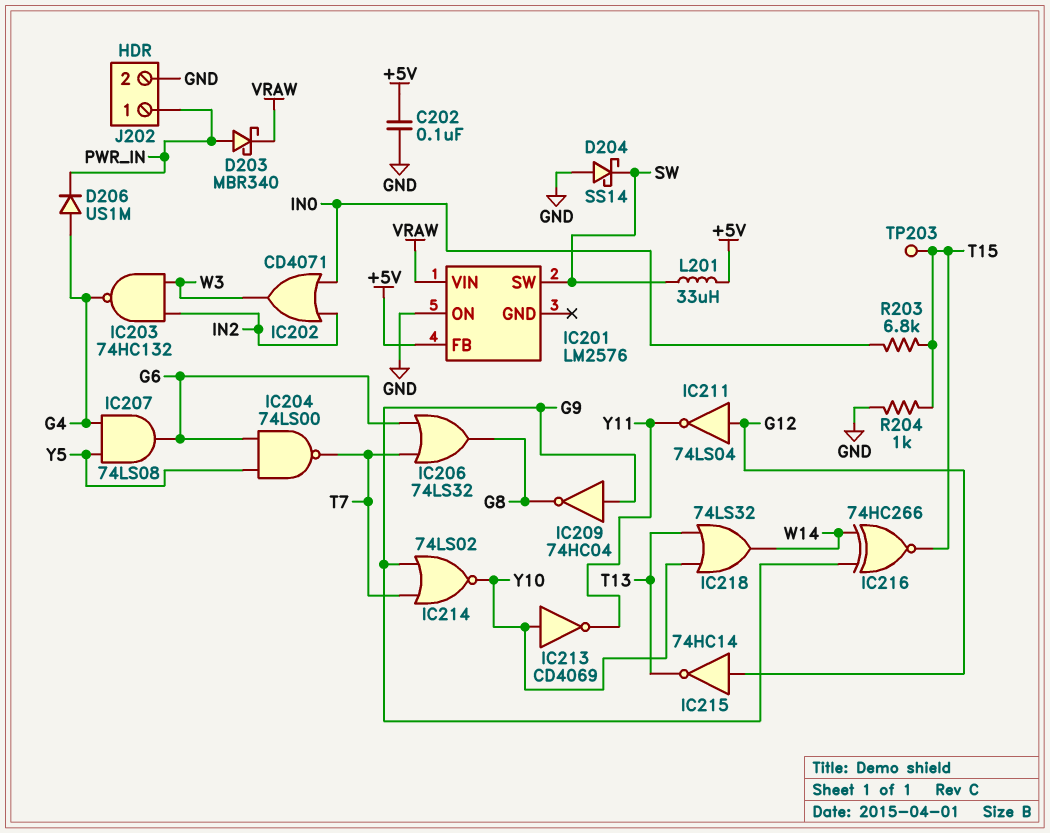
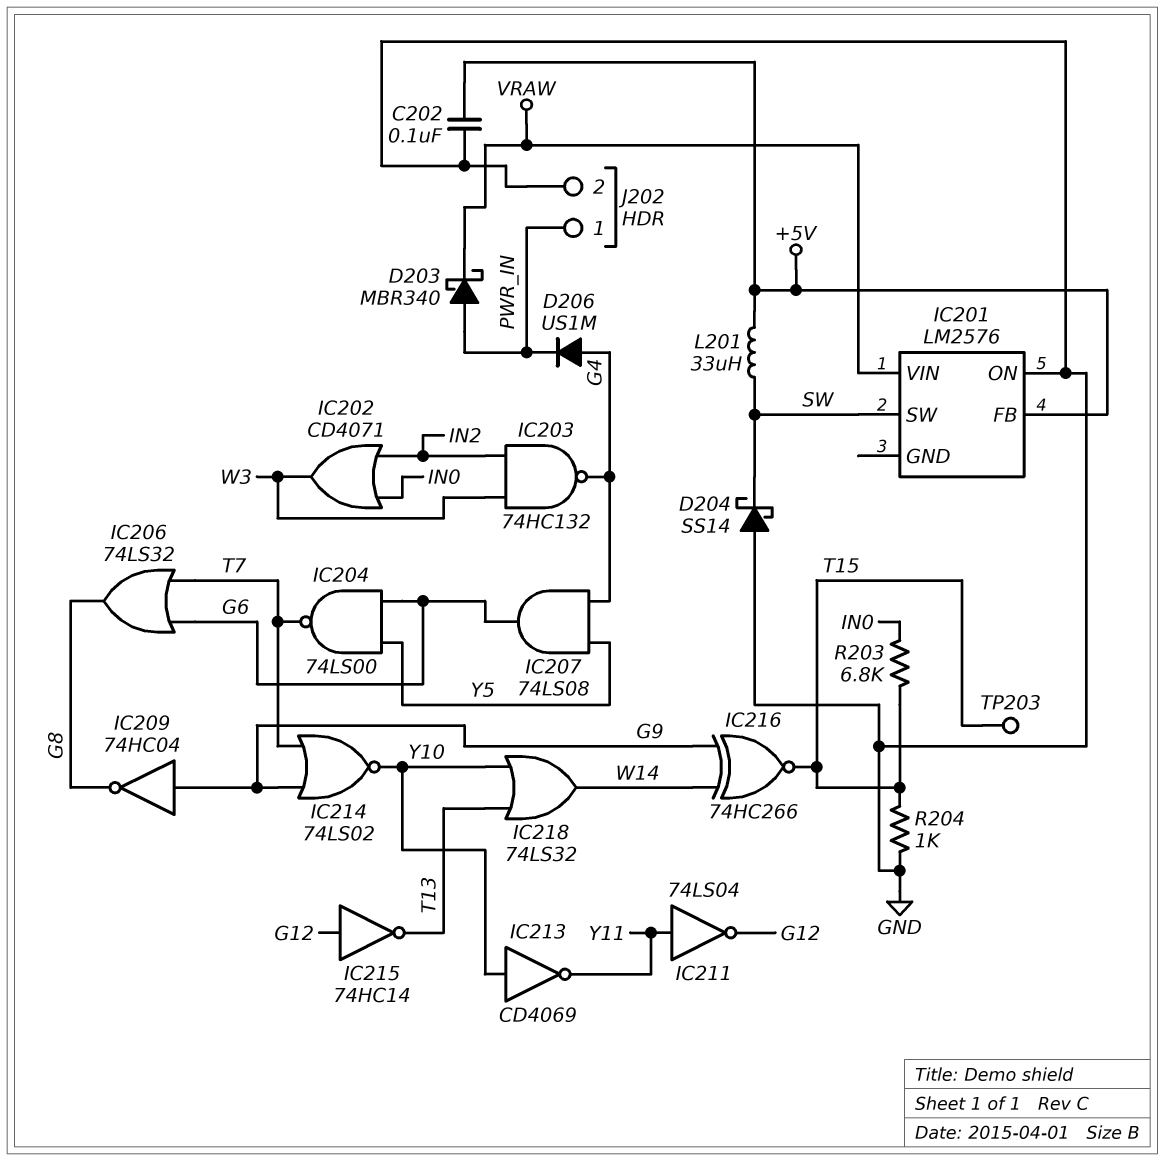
IC211: NOT 74LS04 (in G12, out Y11) -> NOT 74LS04 (in Y11, out G12)

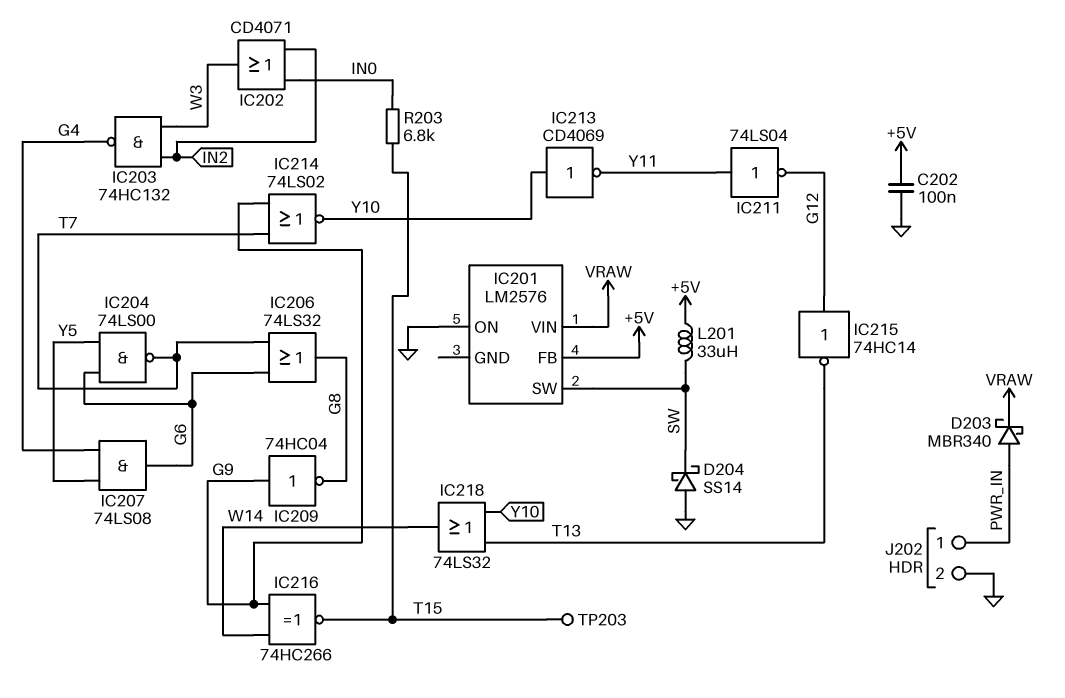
D206: diode US1M (A G4, K PWR_IN) -> none
R204: 1k (GND, T15) -> none

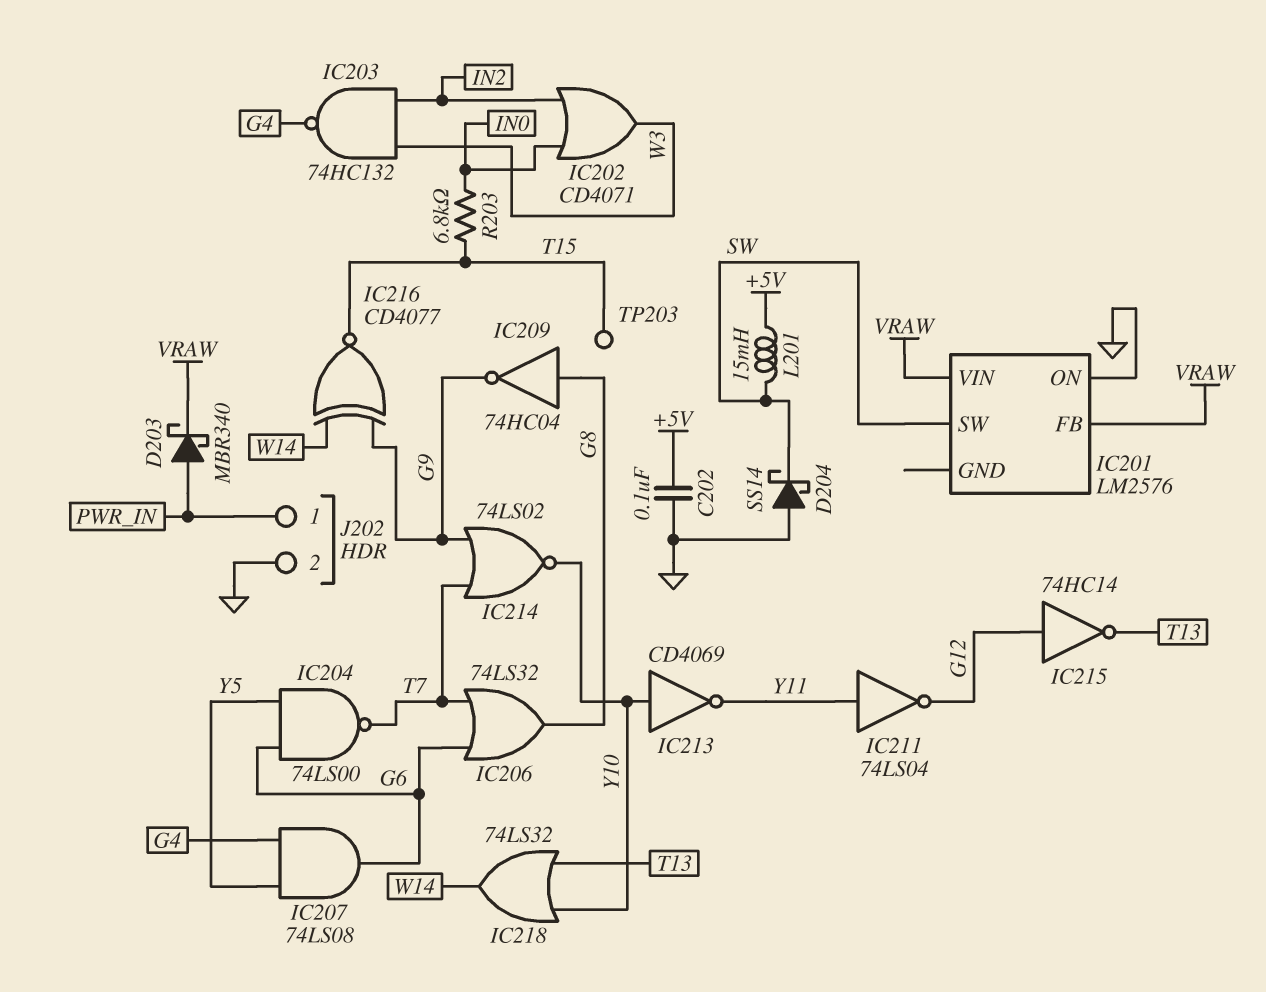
IC201 pin FB: +5V -> VRAW
IC209: NOT 74HC04 (in G9, out G8) -> NOT 74HC04 (in G8, out G9)
IC216: XNOR 74HC266 (in G9, in W14, out T15) -> XNOR CD4077 (in G9, in W14, out T15)
L201: 33uH (+5V, SW) -> 15mH (+5V, SW)

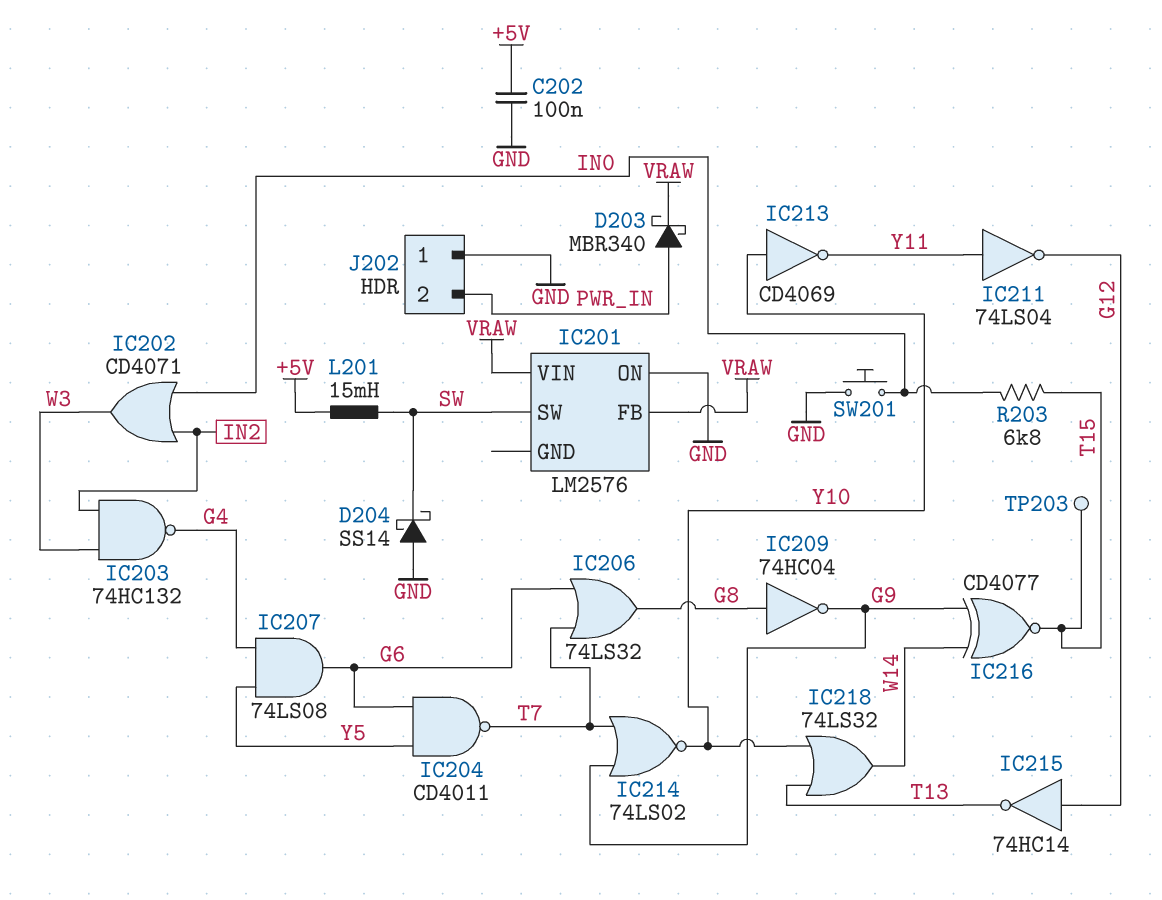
IC204: NAND 74LS00 (in G6, in Y5, out T7) -> NAND CD4011 (in G6, in Y5, out T7)
J202 pin 1: PWR_IN -> GND
J202 pin 2: GND -> PWR_IN
SW201: none -> button (GND, IN0)

